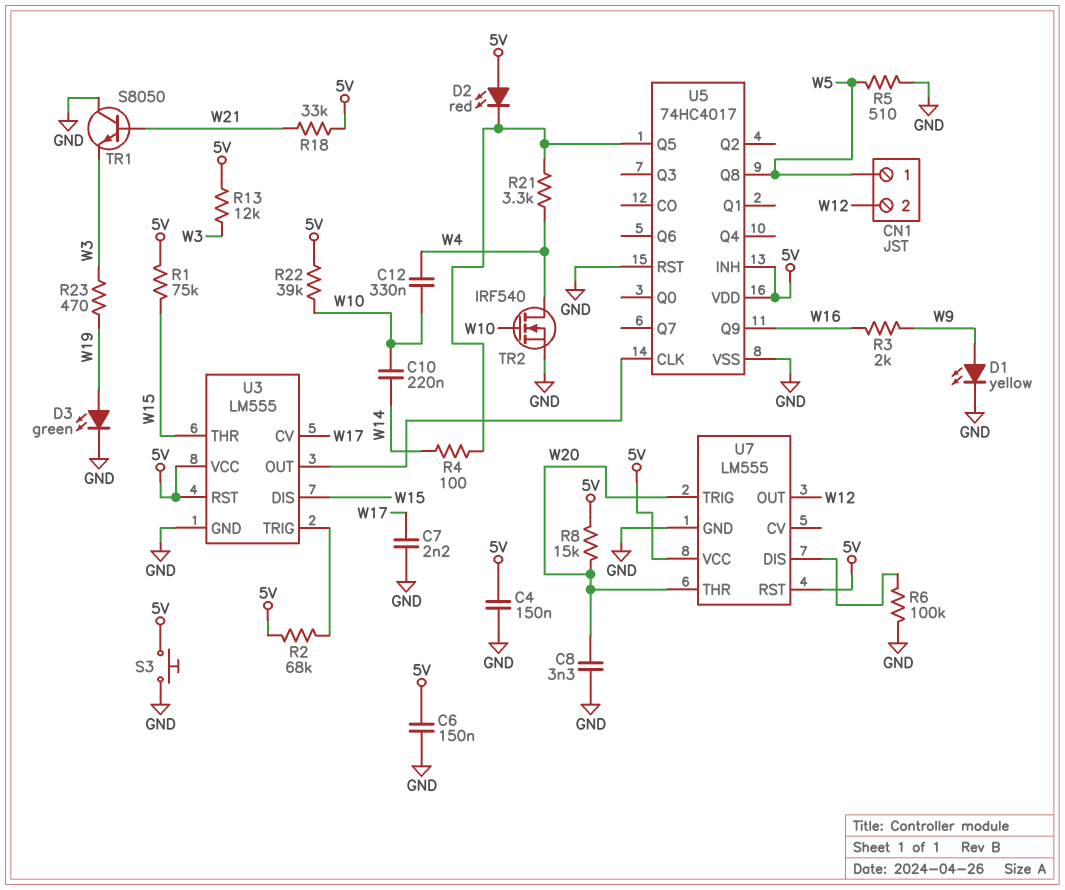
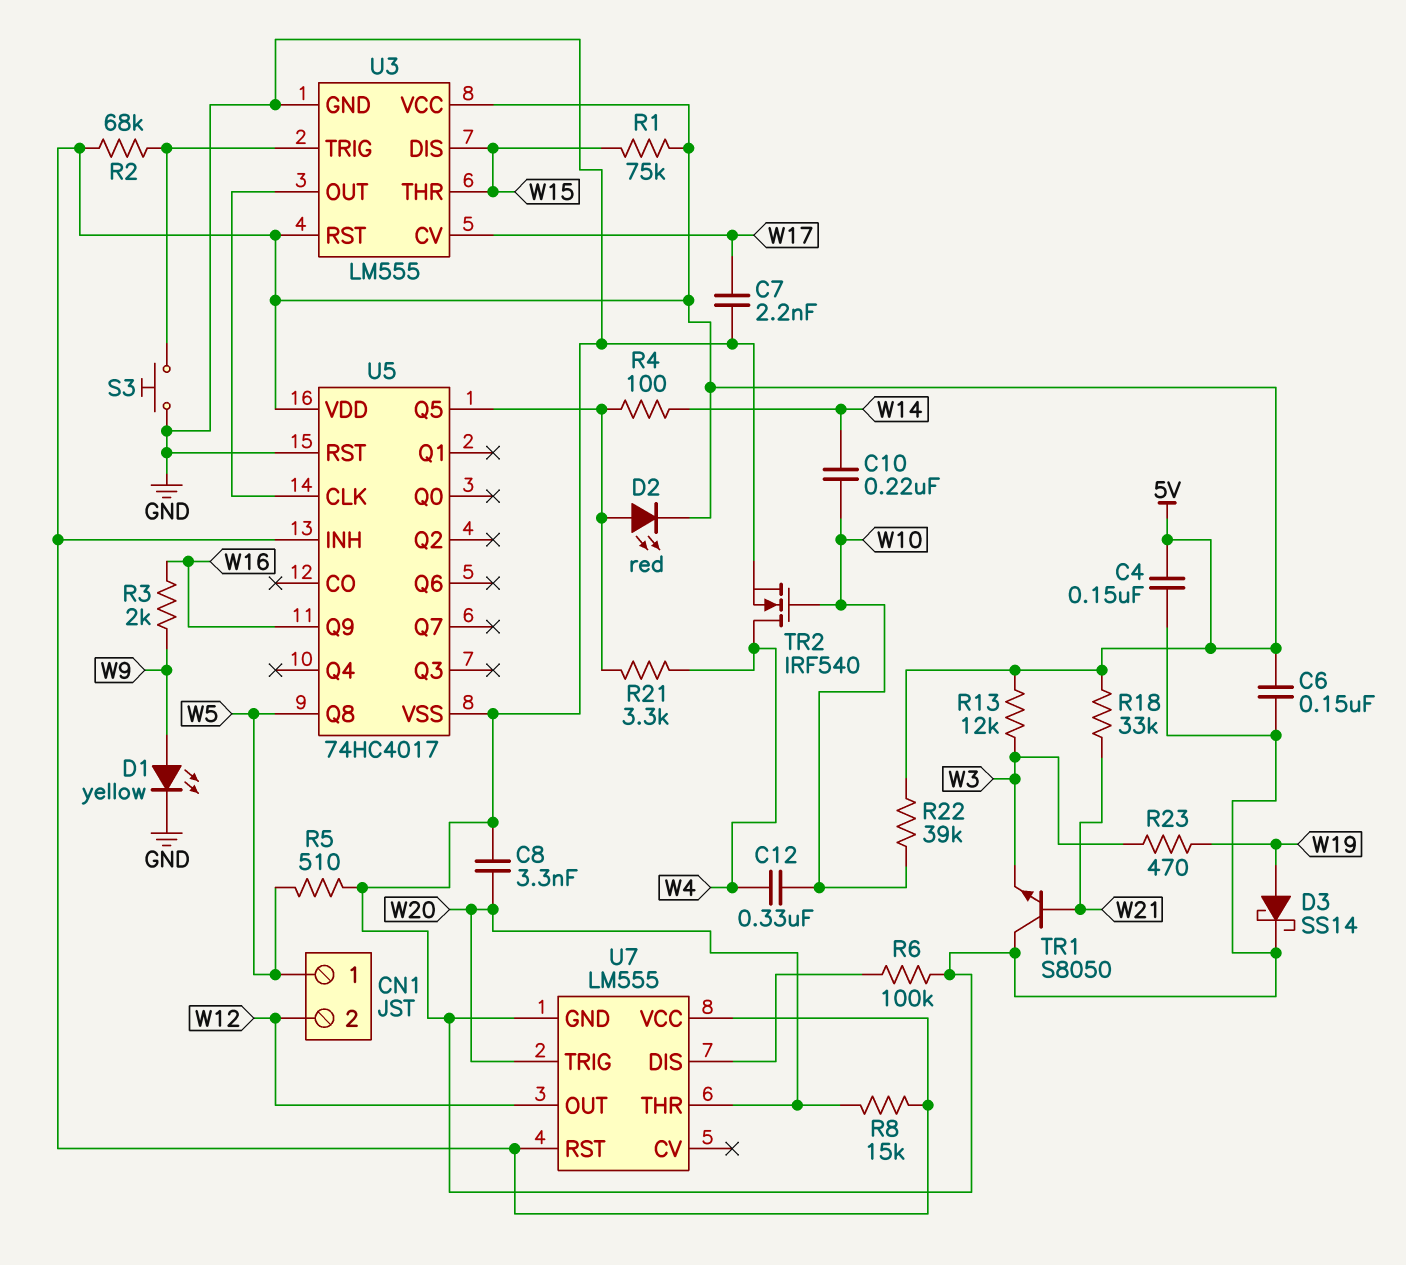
D2: LED red (A 5V, K U5/Q5) -> LED red (A U5/Q5, K 5V)
D3: LED green (A W19, K GND) -> schottky SS14 (A W19, K GND)
S3: button (5V, GND) -> button (GND, U3/TRIG)

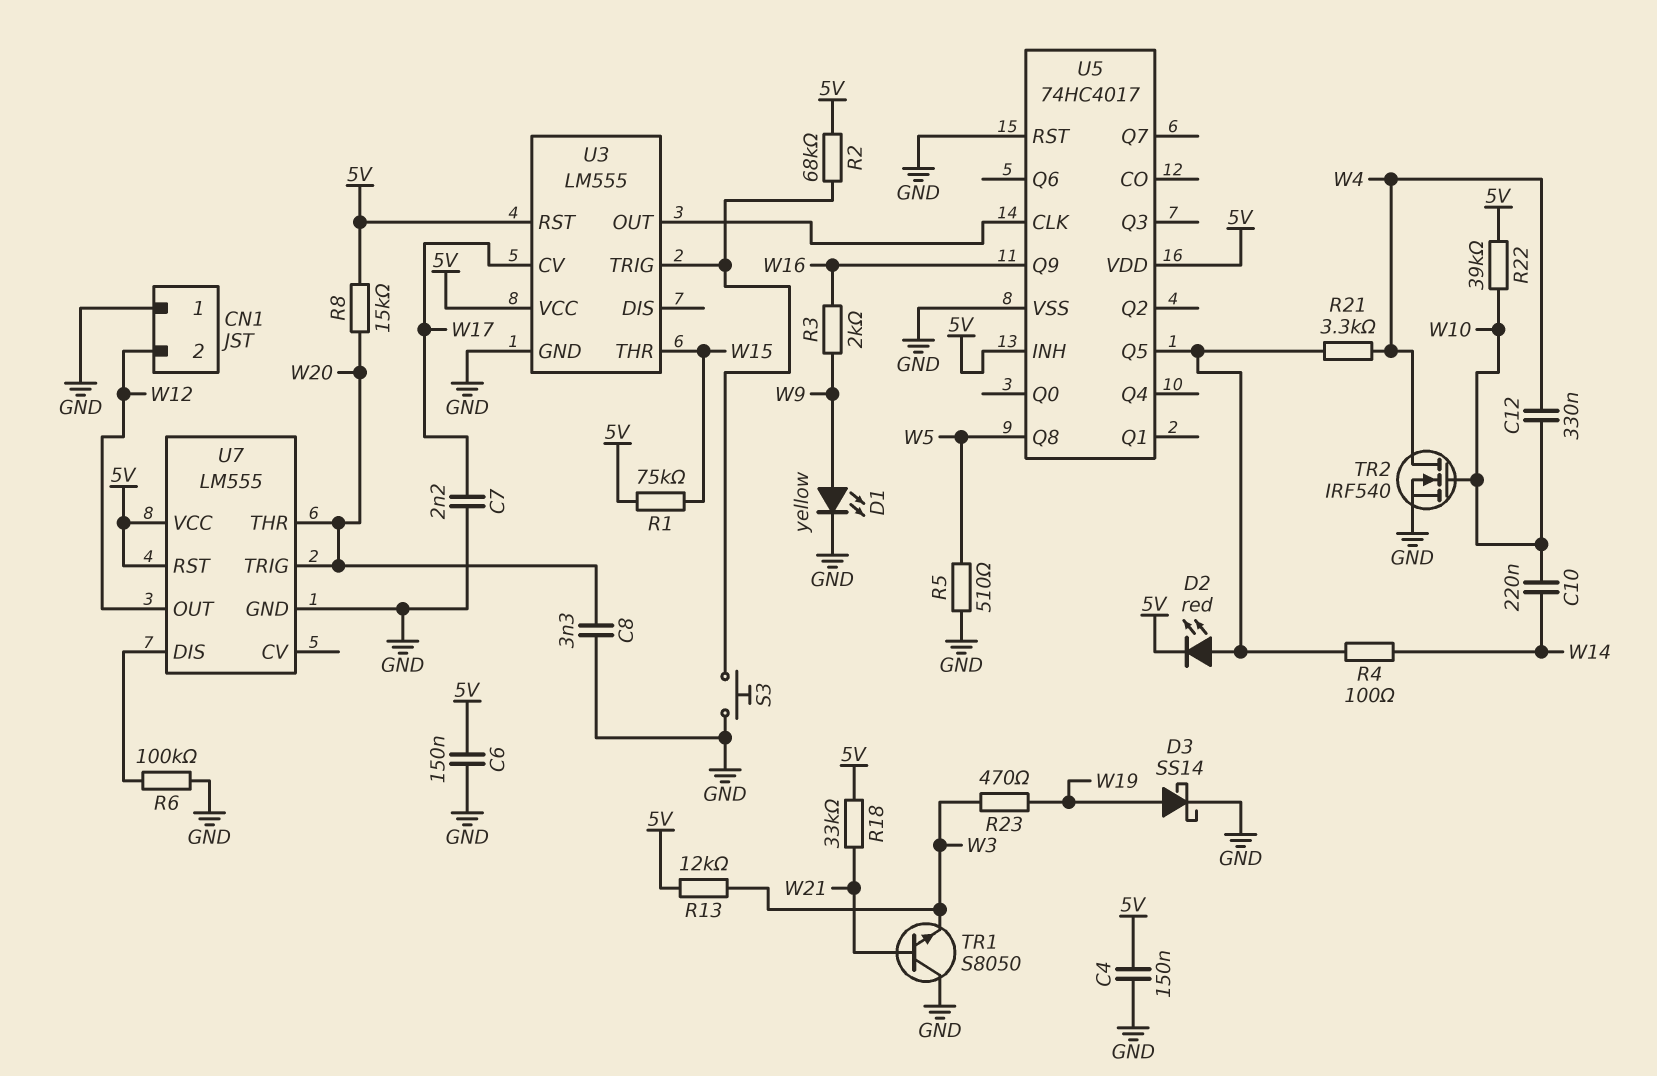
CN1 pin 1: W5 -> GND
U3 pin DIS: W15 -> none

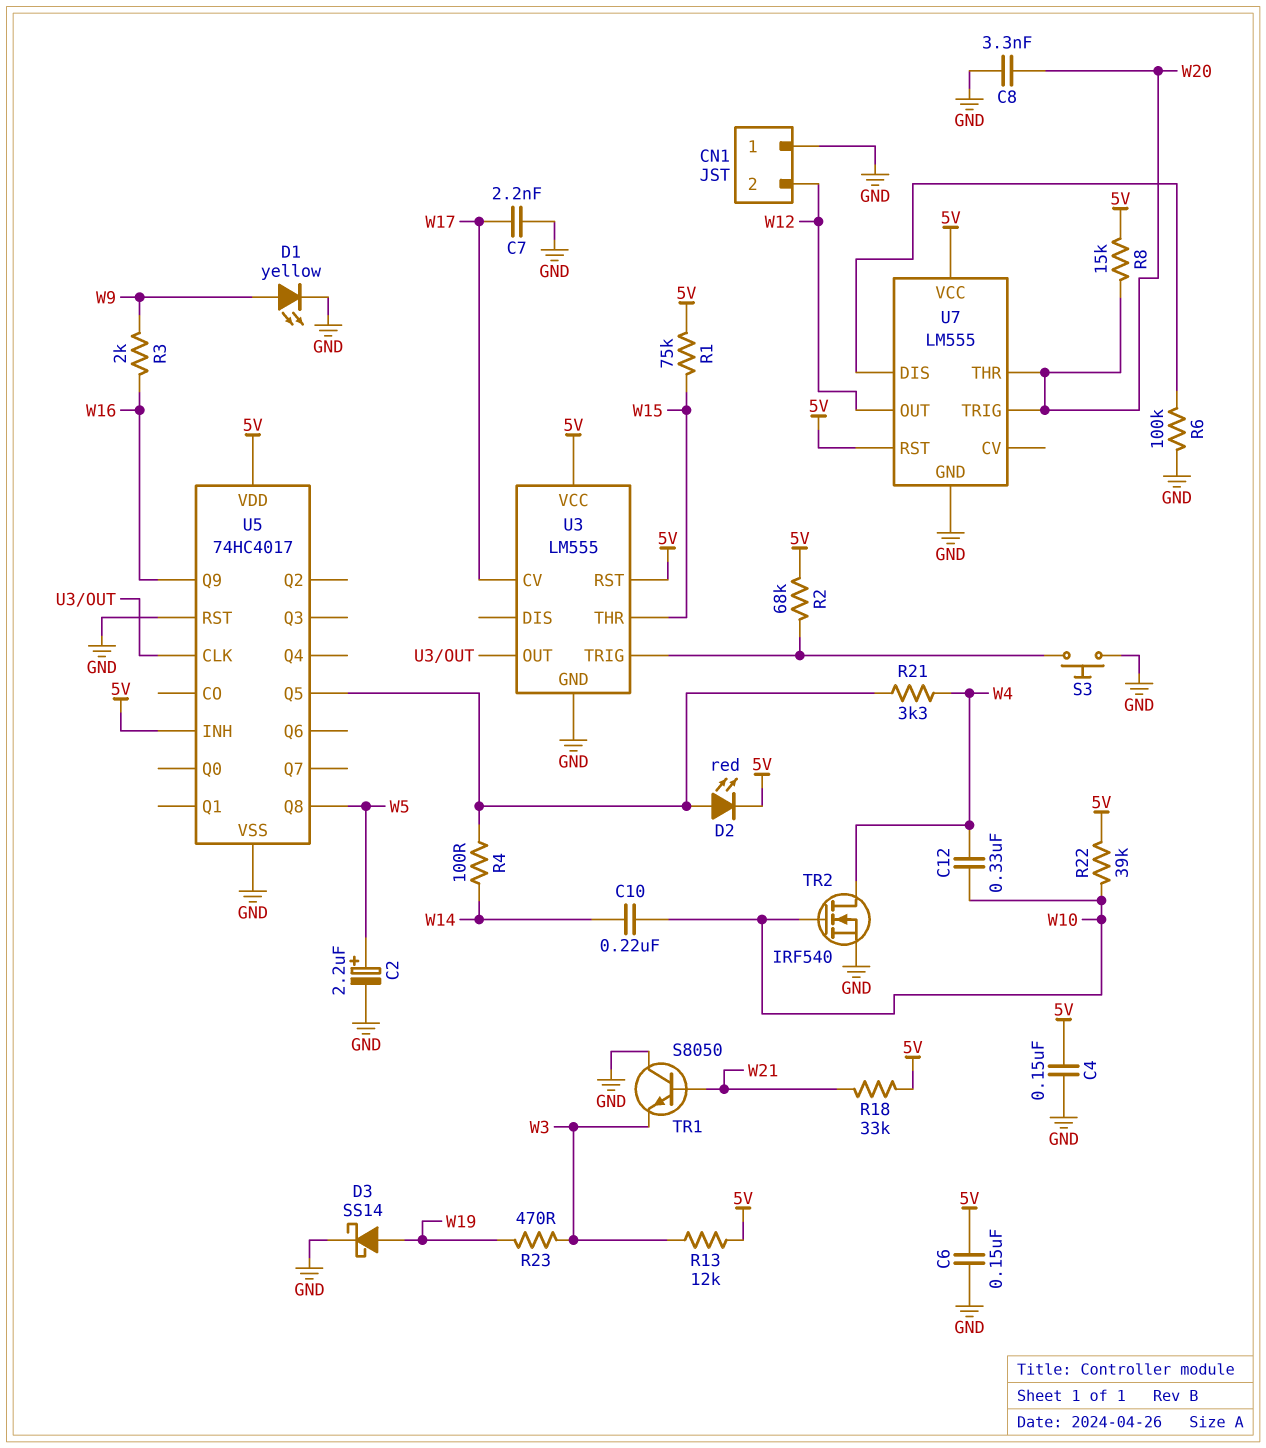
C2: none -> 2.2uF (plus W5, minus GND)
R5: 510 (GND, W5) -> none

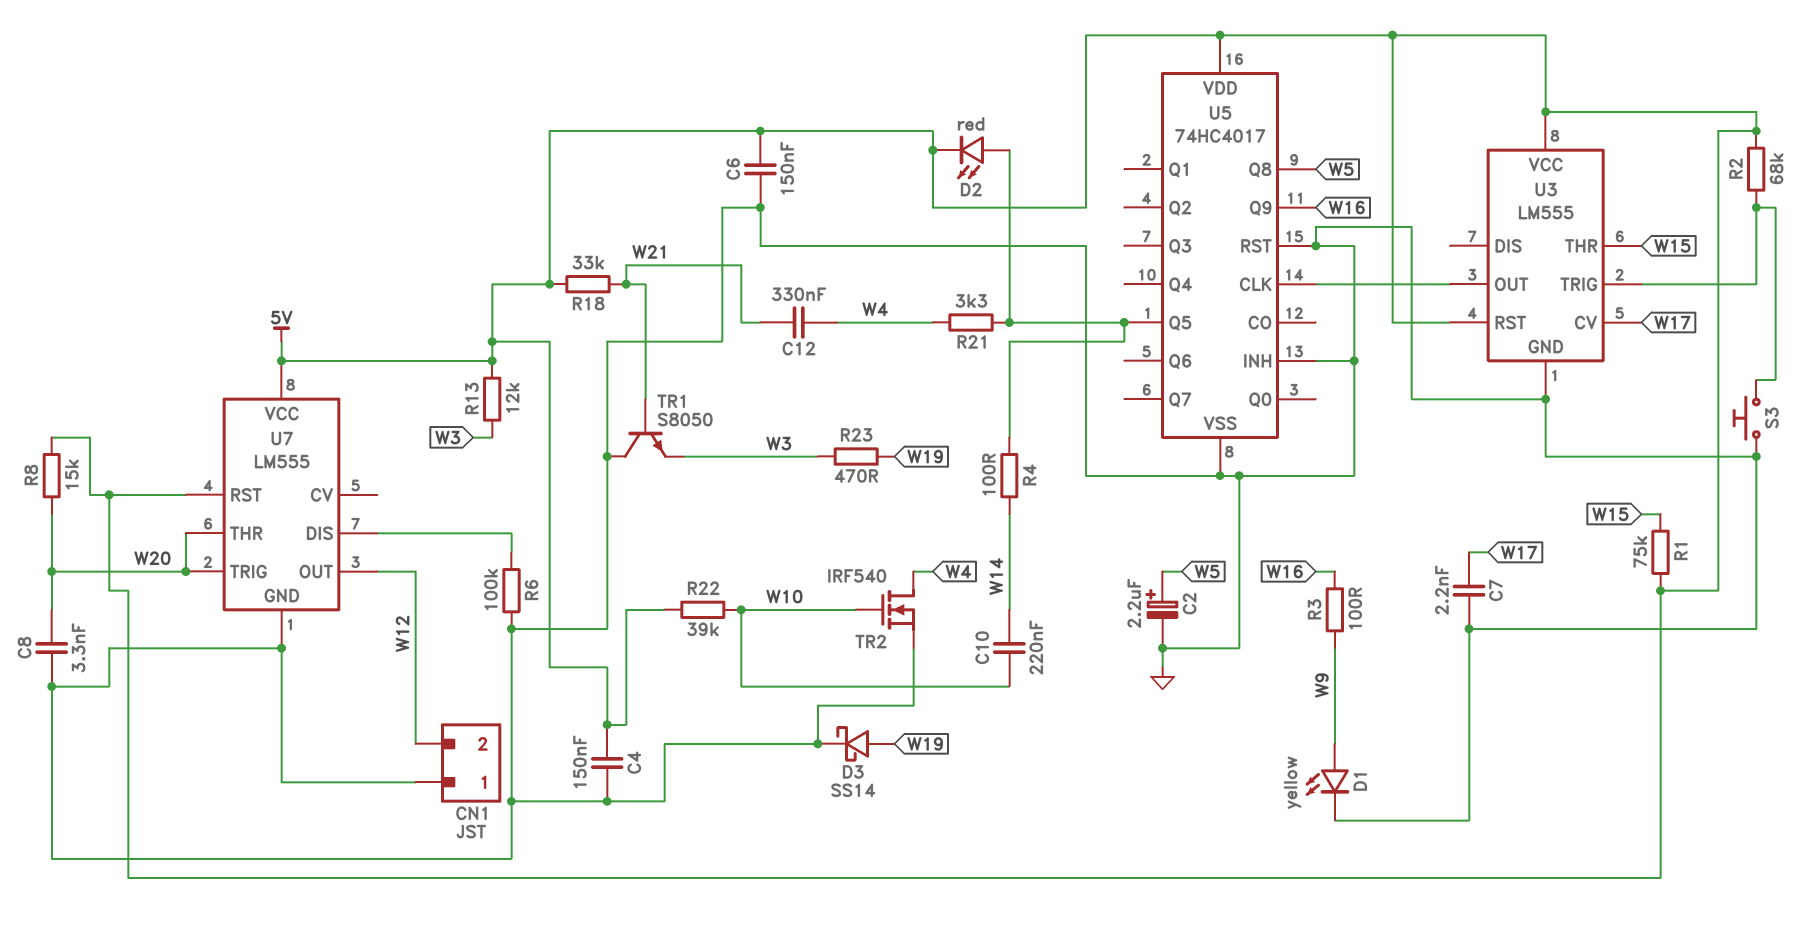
C12: 330nF (W4, W10) -> 330nF (W4, W21)
R3: 2k (W9, W16) -> 100 (W9, W16)
U5 pin INH: 5V -> GND

